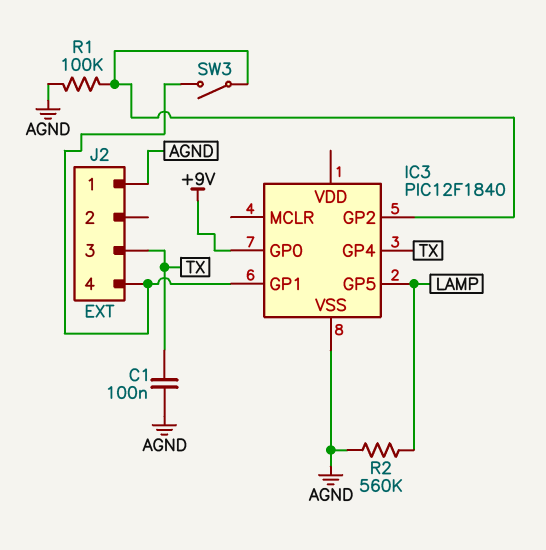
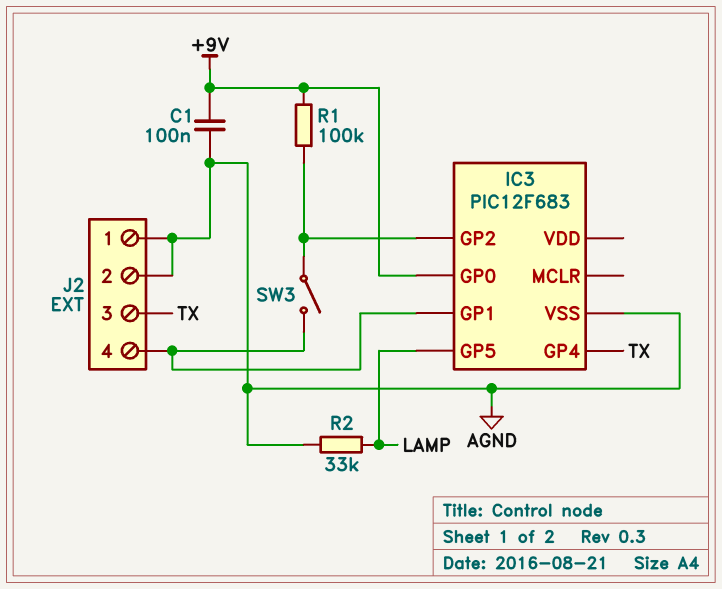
C1: 100nF (AGND, TX) -> 100nF (+9V, AGND)
IC3: PIC12F1840 -> PIC12F683
J2 pin 2: none -> AGND
R1: 100k (AGND, IC3/GP2) -> 100k (+9V, IC3/GP2)
R2: 560k (AGND, LAMP) -> 33k (AGND, LAMP)

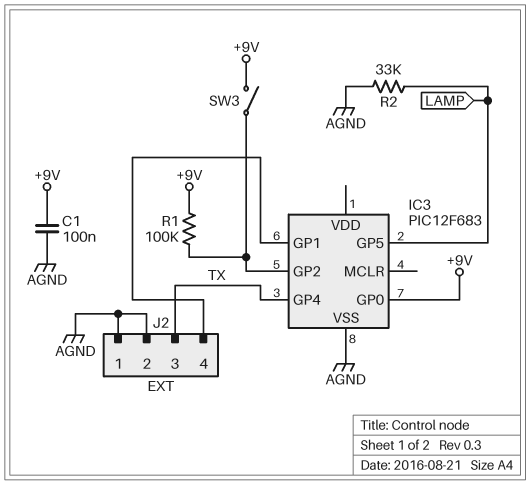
SW3: switch (IC3/GP1, IC3/GP2) -> switch (+9V, IC3/GP2)

